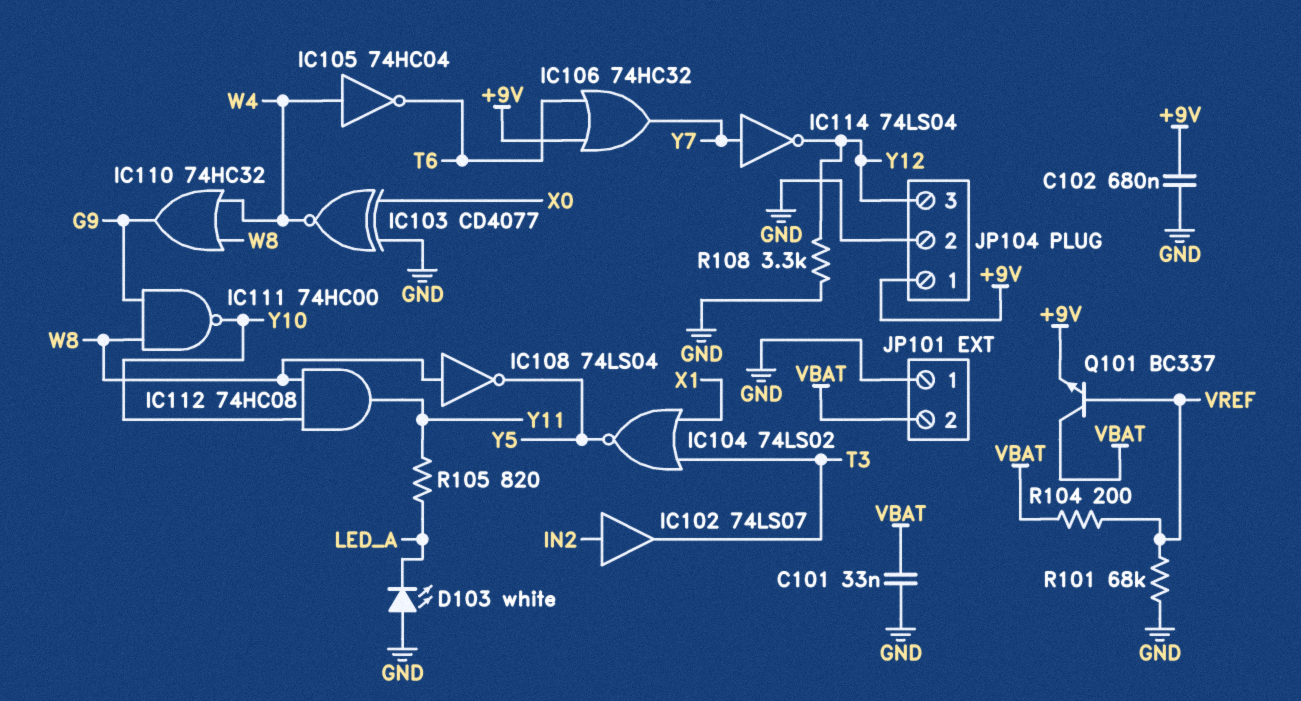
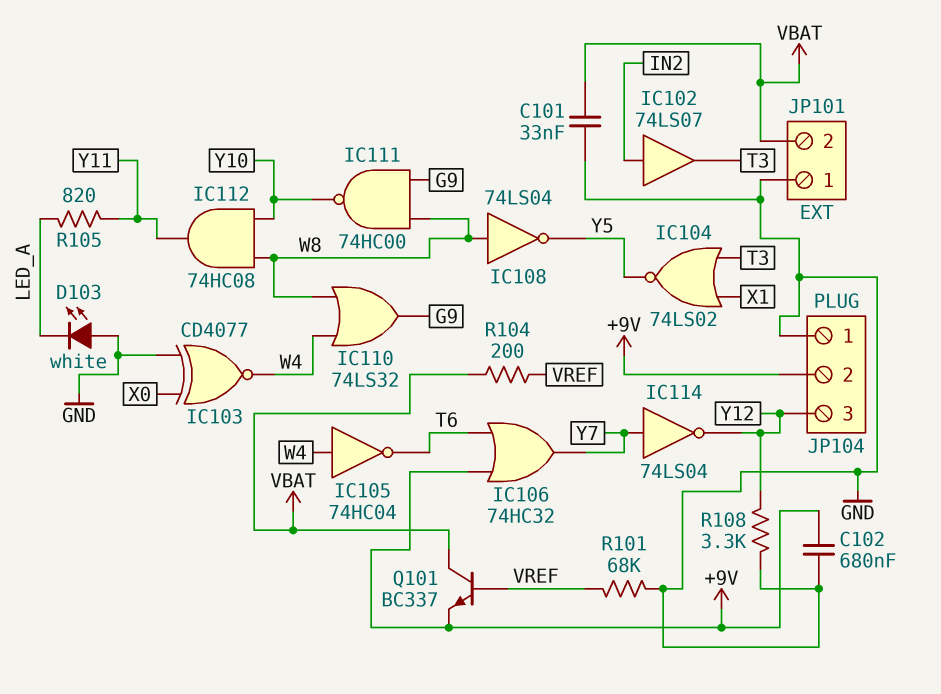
IC110: OR 74HC32 (in W4, in W8, out G9) -> OR 74LS32 (in W4, in W8, out G9)
JP104 pin 1: +9V -> GND
JP104 pin 2: GND -> +9V

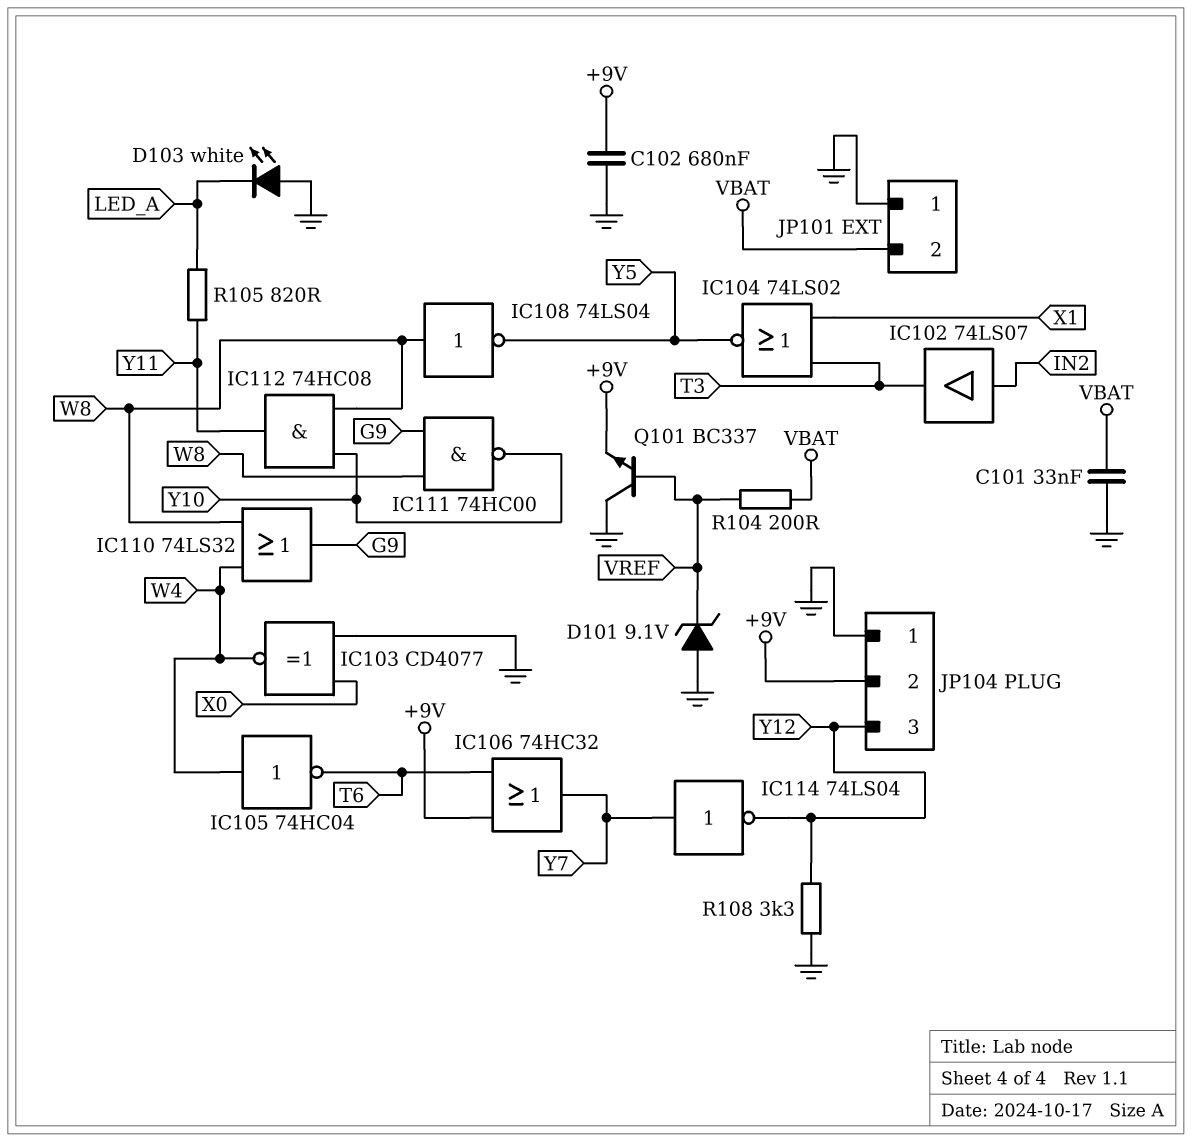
D101: none -> zener 9.1V (A GND, K VREF)
Q101: NPN BC337 (B VREF, C VBAT, E +9V) -> NPN BC337 (B VREF, C GND, E +9V)
R101: 68k (GND, VREF) -> none

